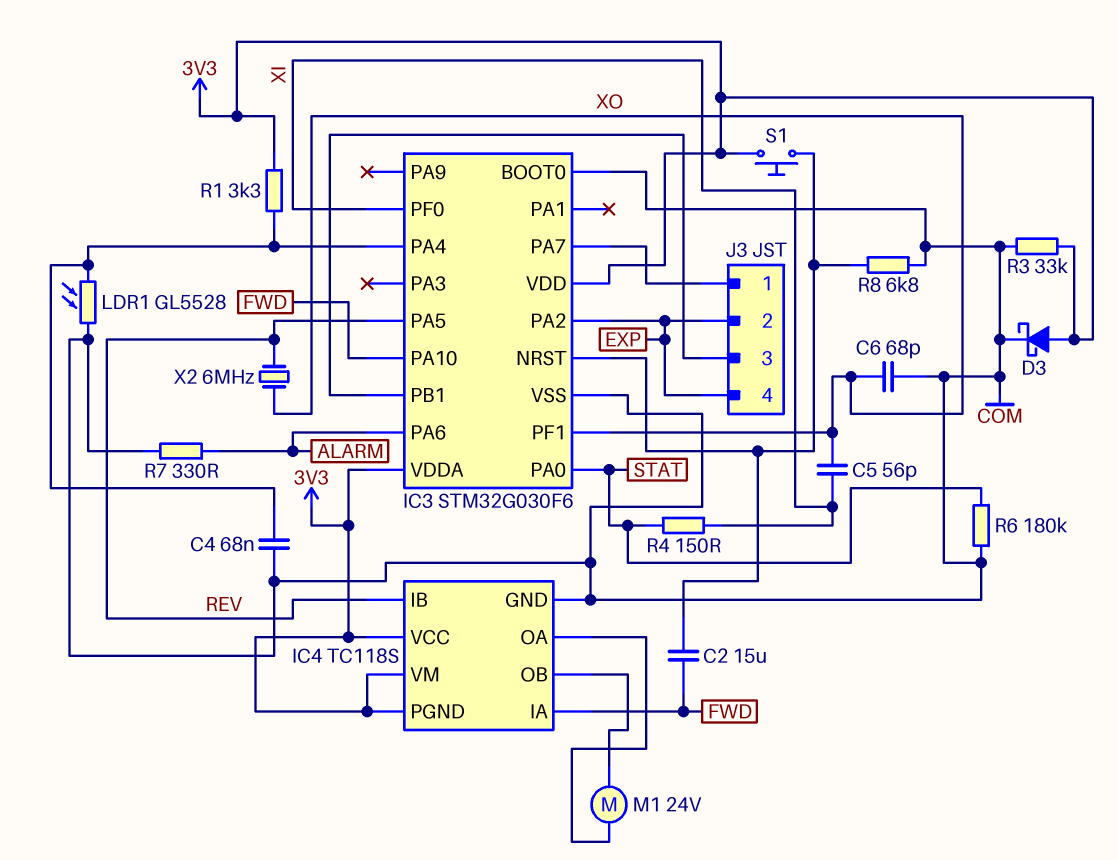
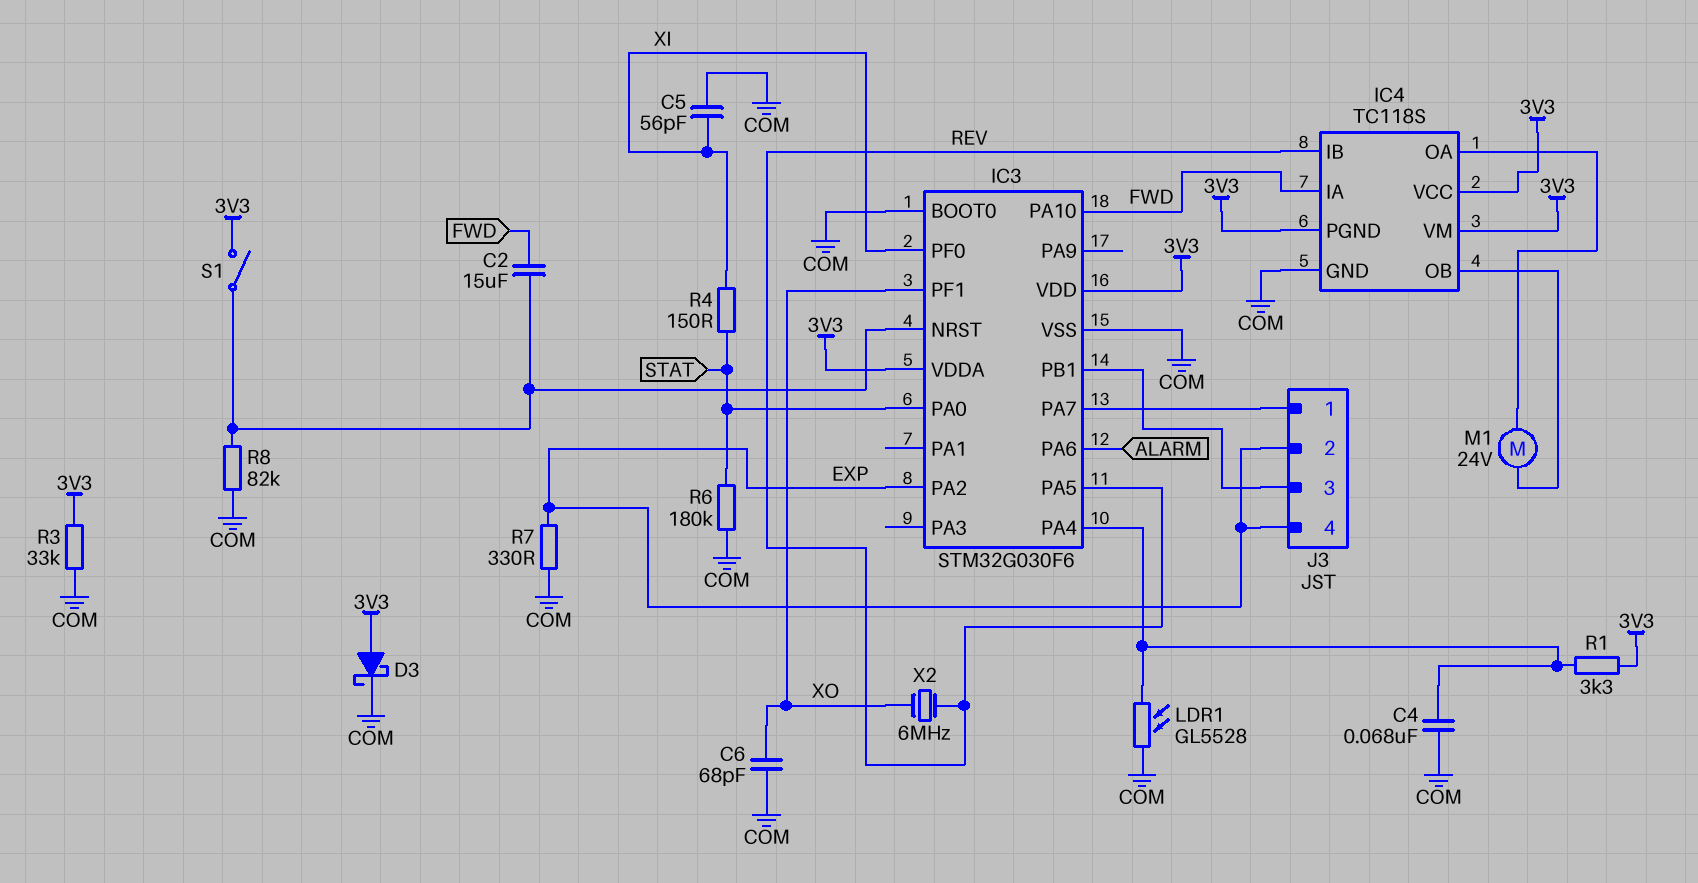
C5: 56pF (XI, XO) -> 56pF (COM, XI)
R7: 330 (ALARM, COM) -> 330 (COM, EXP)
R8: 6.8k (COM, IC3/NRST) -> 82k (COM, IC3/NRST)
S1: button (3V3, IC3/NRST) -> switch (3V3, IC3/NRST)

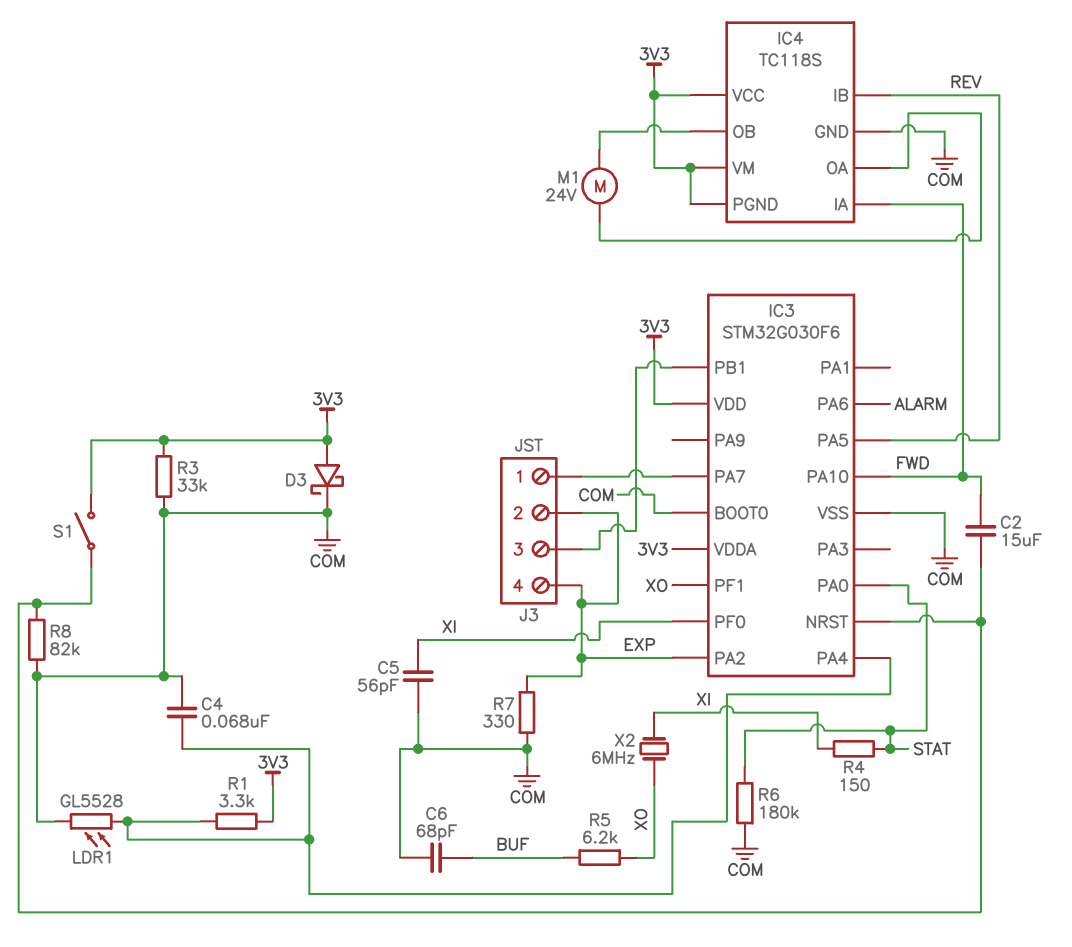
C6: 68pF (COM, XO) -> 68pF (BUF, COM)
R5: none -> 6.2k (BUF, XO)
X2: 6MHz (REV, XO) -> 6MHz (XI, XO)

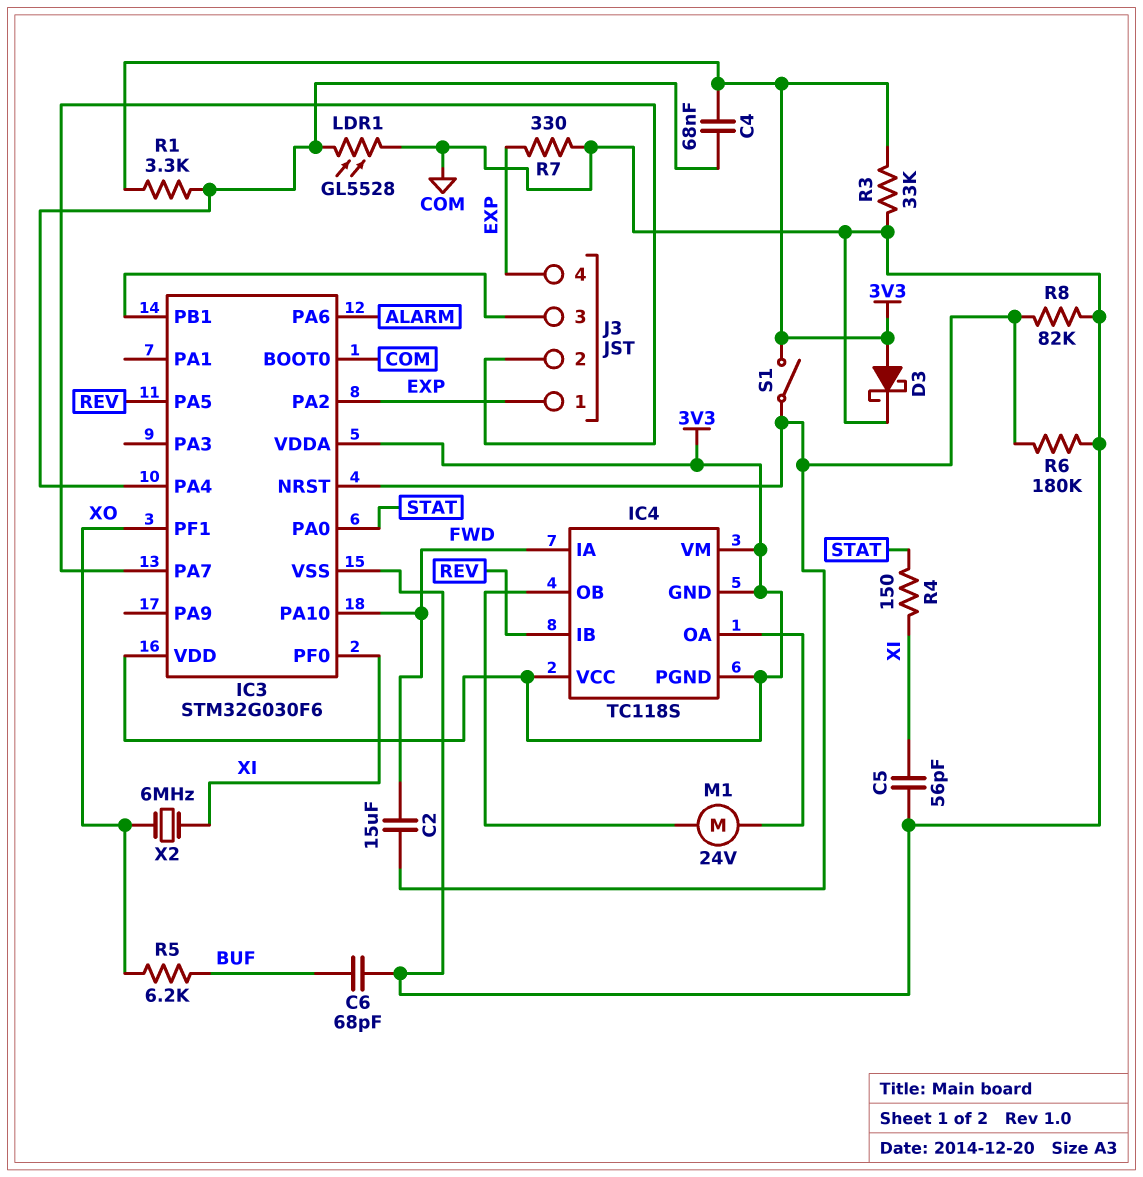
C4: 68nF (COM, IC3/PA4) -> 68nF (3V3, IC3/PA4)
IC4 pin GND: COM -> 3V3
J3 pin 1: IC3/PA7 -> EXP
J3 pin 2: EXP -> IC3/PA7
R6: 180k (COM, STAT) -> 180k (COM, IC3/NRST)

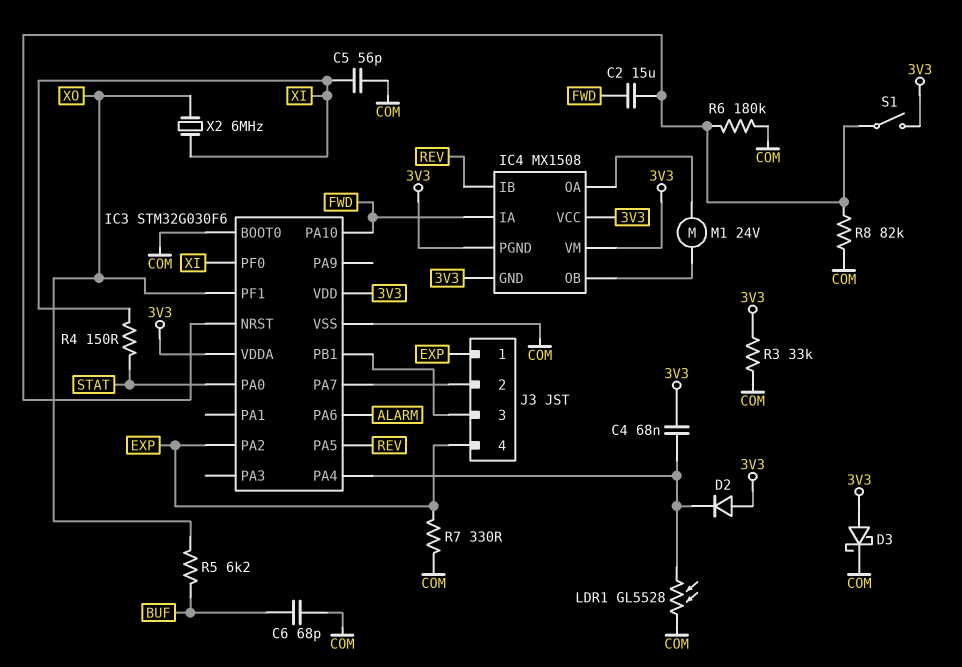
D2: none -> diode (A 3V3, K IC3/PA4)
IC4: TC118S -> MX1508
R1: 3.3k (3V3, IC3/PA4) -> none

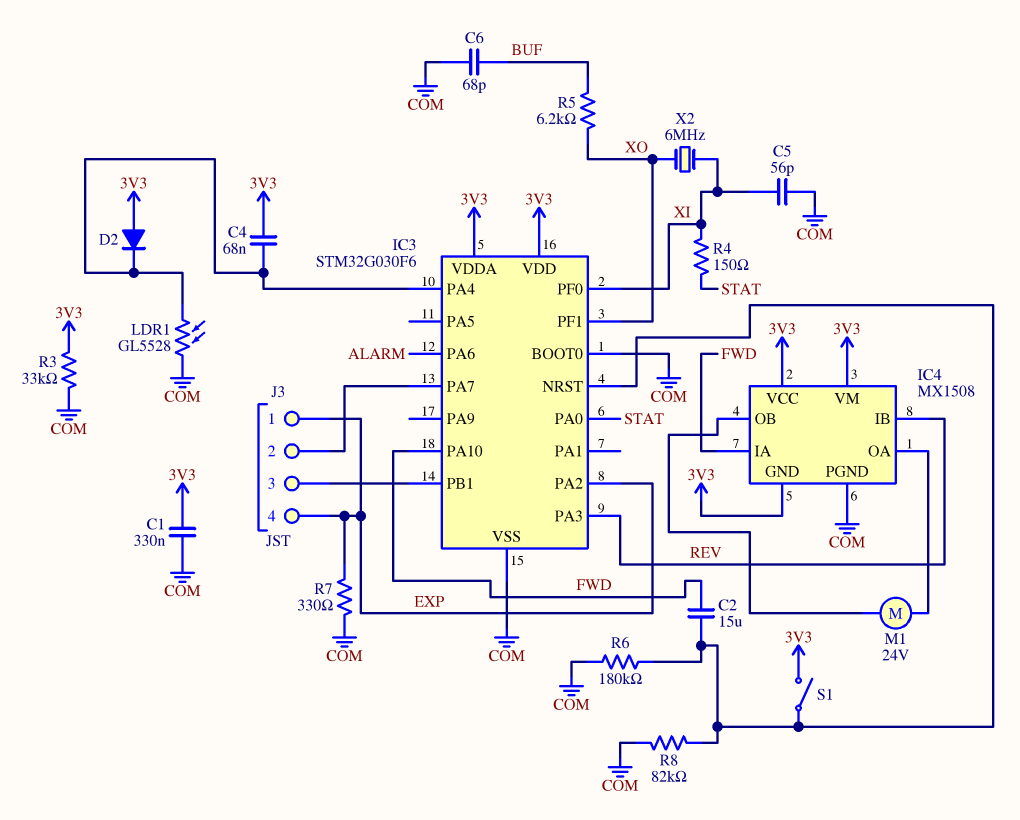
C1: none -> 330nF (3V3, COM)
D3: schottky (A 3V3, K COM) -> none
IC3 pin PA3: none -> REV
IC3 pin PA5: REV -> none
IC4 pin PGND: 3V3 -> COM

